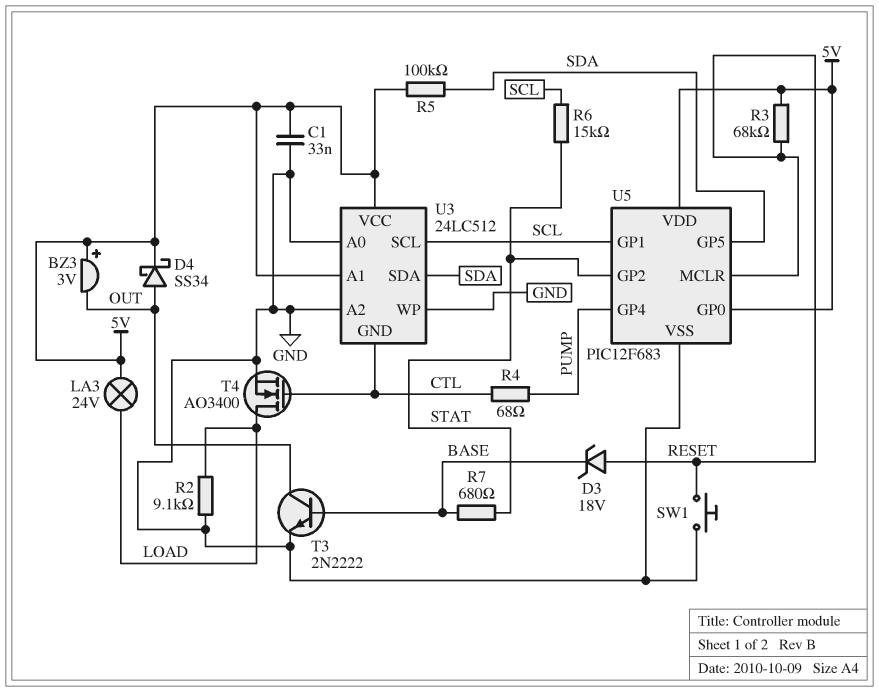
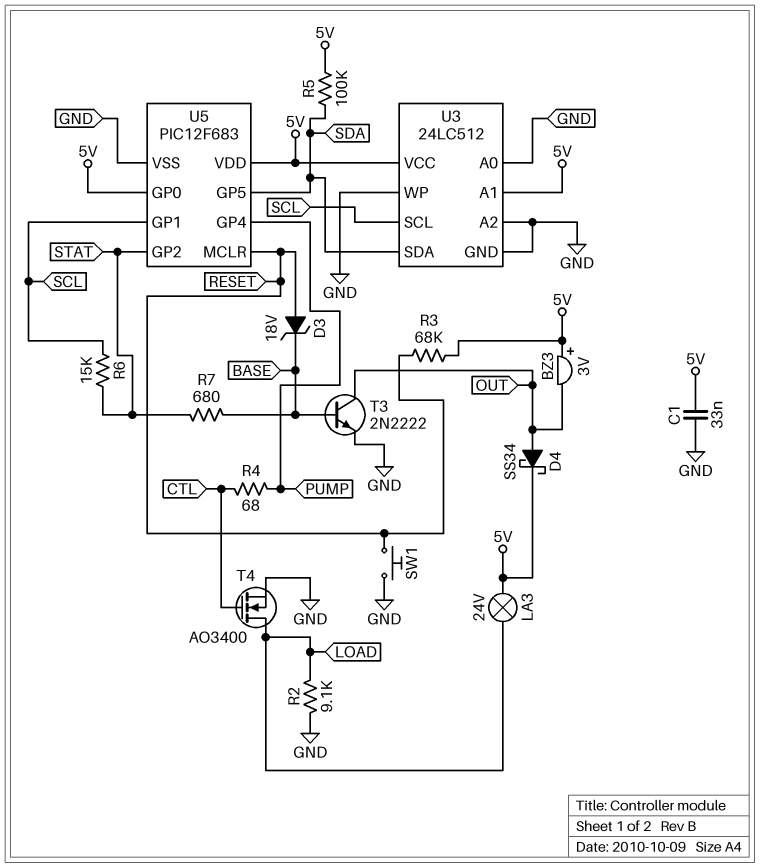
U3 pin GND: CTL -> GND

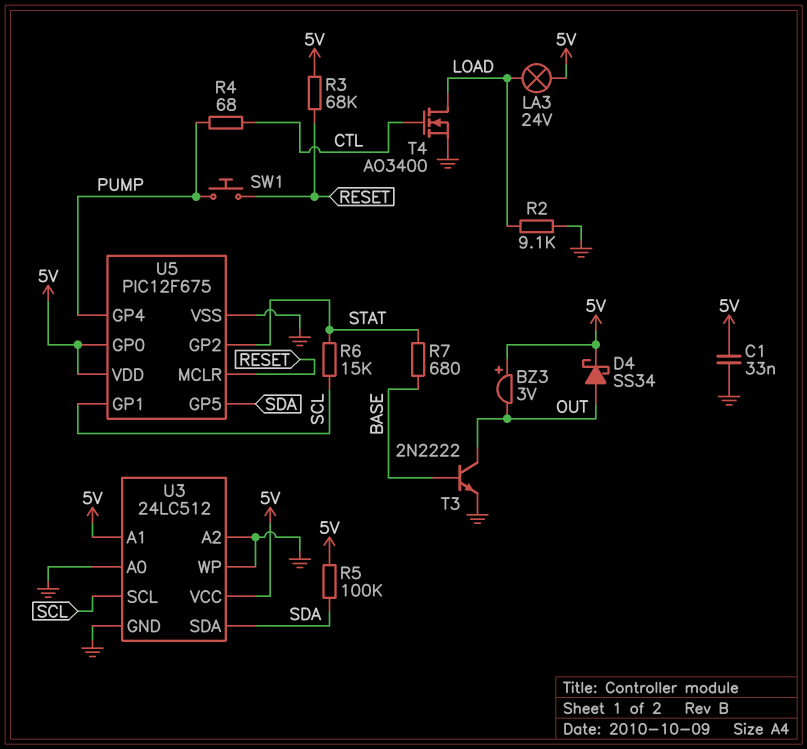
D3: zener 18V (A RESET, K BASE) -> none
SW1: button (GND, RESET) -> button (PUMP, RESET)
U5: PIC12F683 -> PIC12F675

